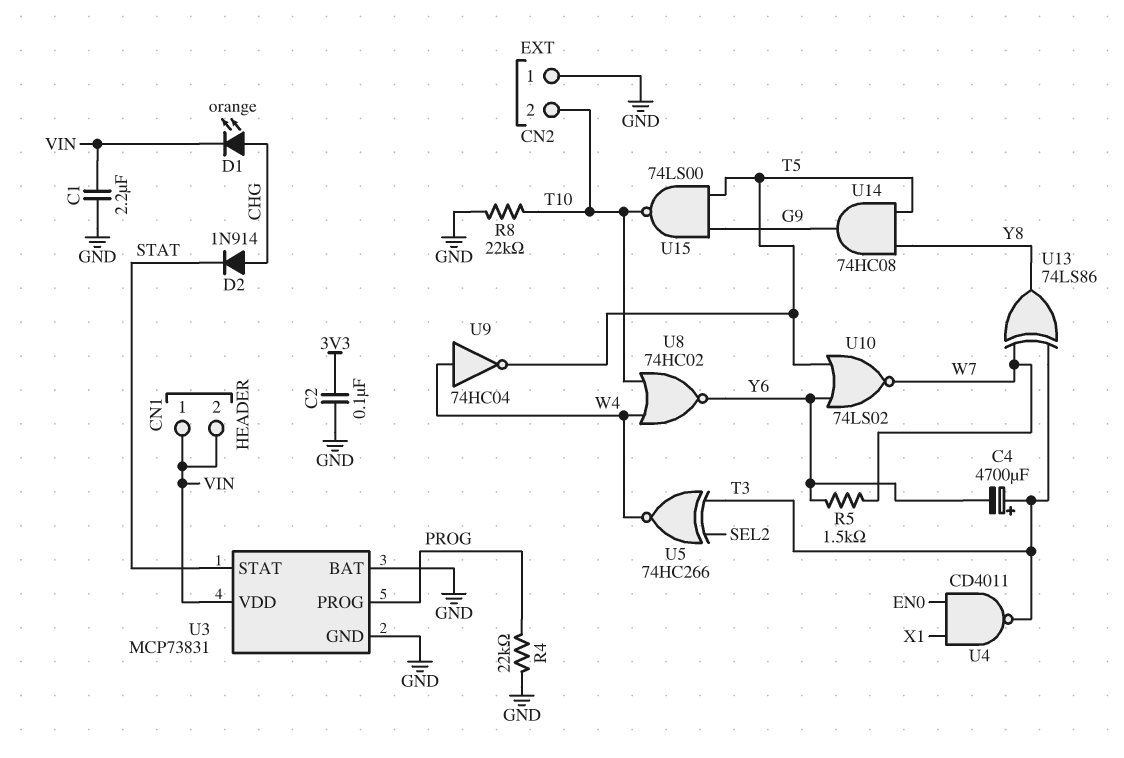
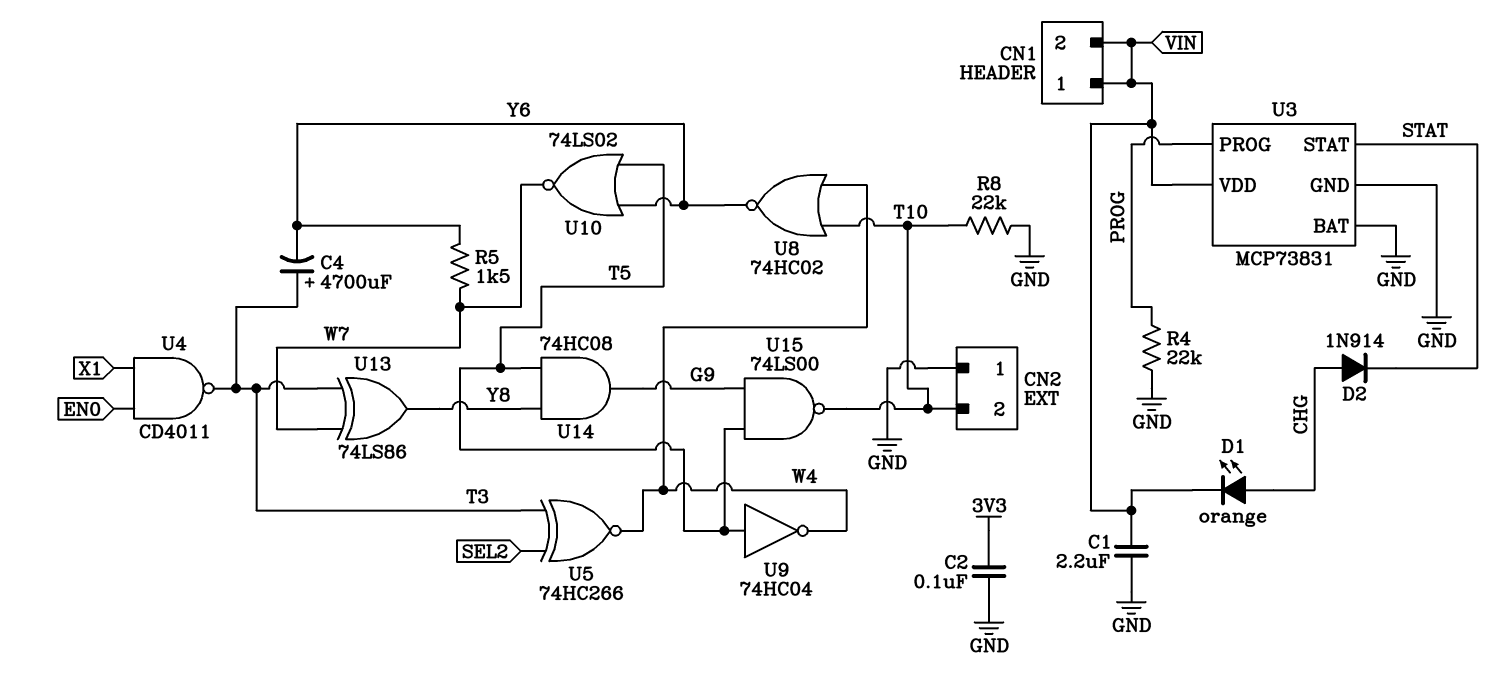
U9: NOT 74HC04 (in W4, out T5) -> NOT 74HC04 (in T5, out W4)

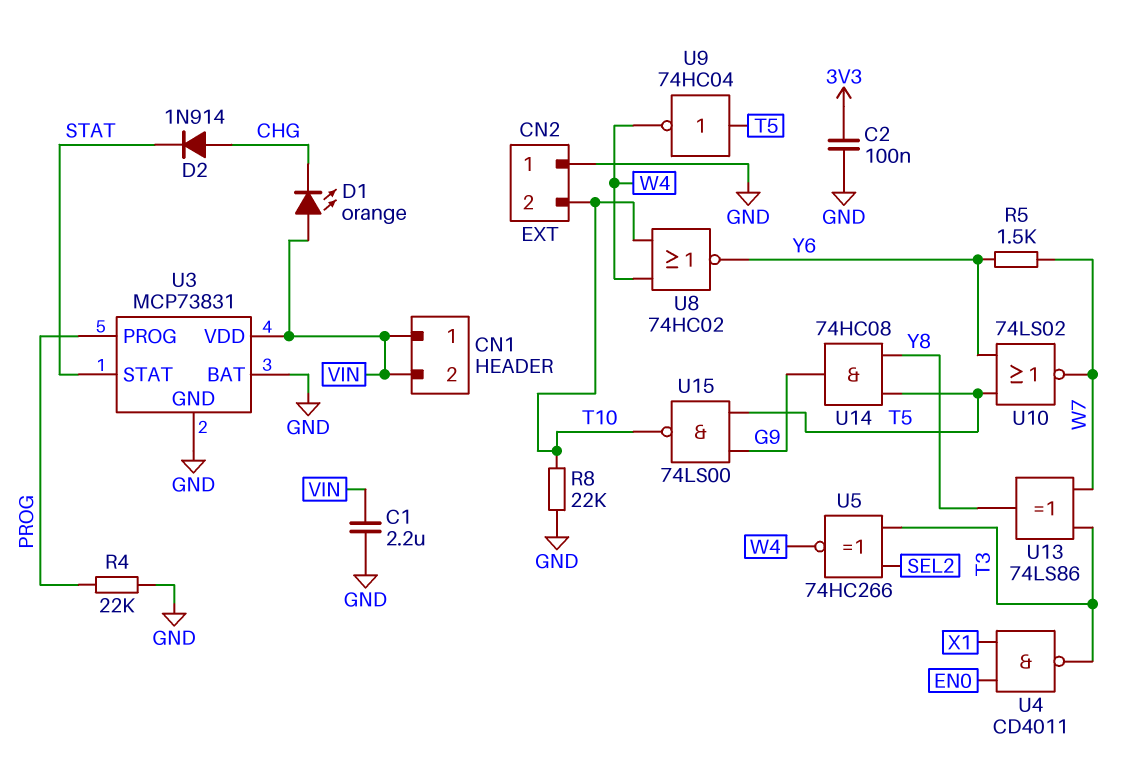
C4: 4700uF (plus T3, minus Y6) -> none
D1: LED orange (A CHG, K VIN) -> LED orange (A VIN, K CHG)

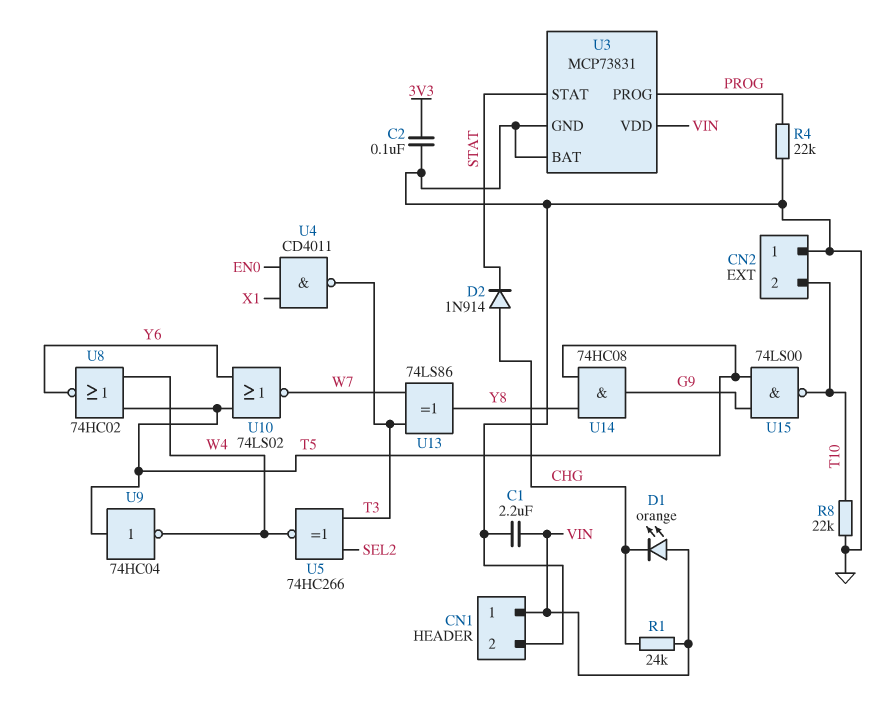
CN1 pin 2: VIN -> GND
R1: none -> 24k (CHG, VIN)
R5: 1.5k (W7, Y6) -> none
U8: NOR 74HC02 (in T10, in W4, out Y6) -> NOR 74HC02 (in T5, in W4, out Y6)

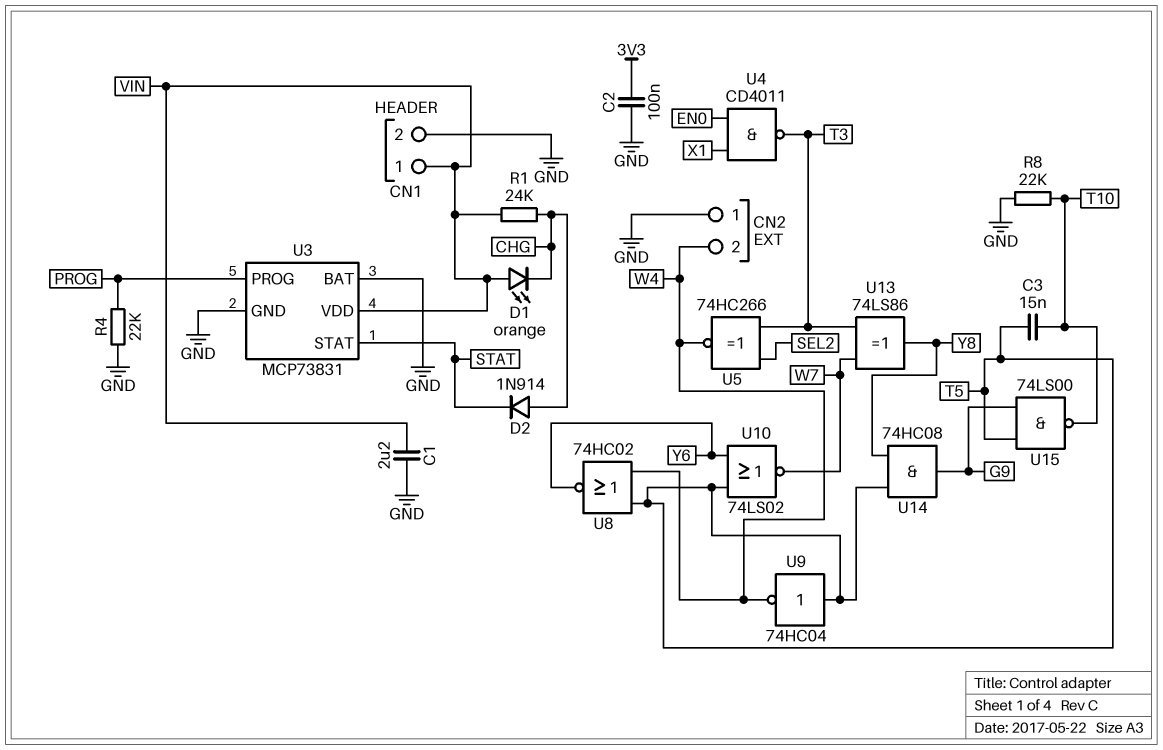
C3: none -> 15nF (T5, T10)
CN2 pin 2: T10 -> W4

